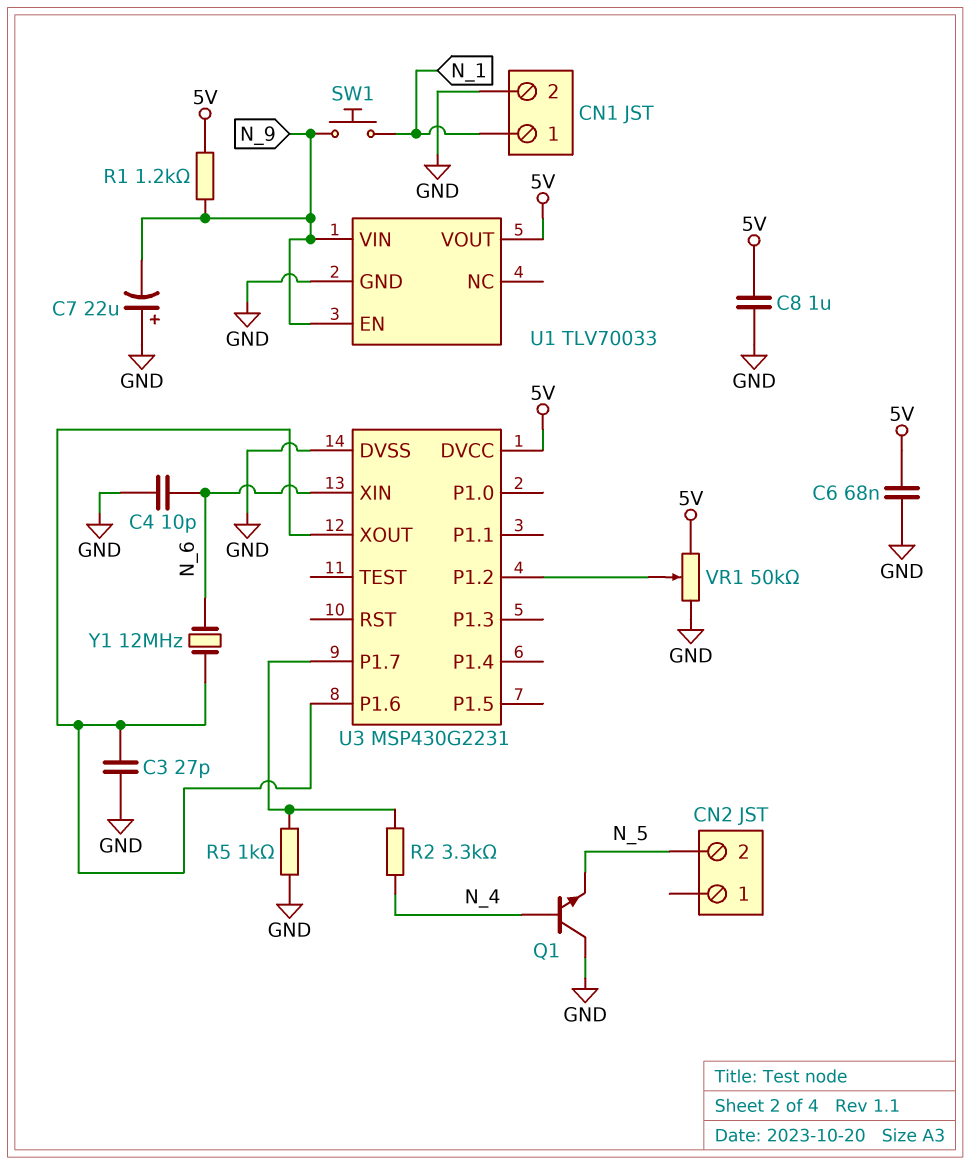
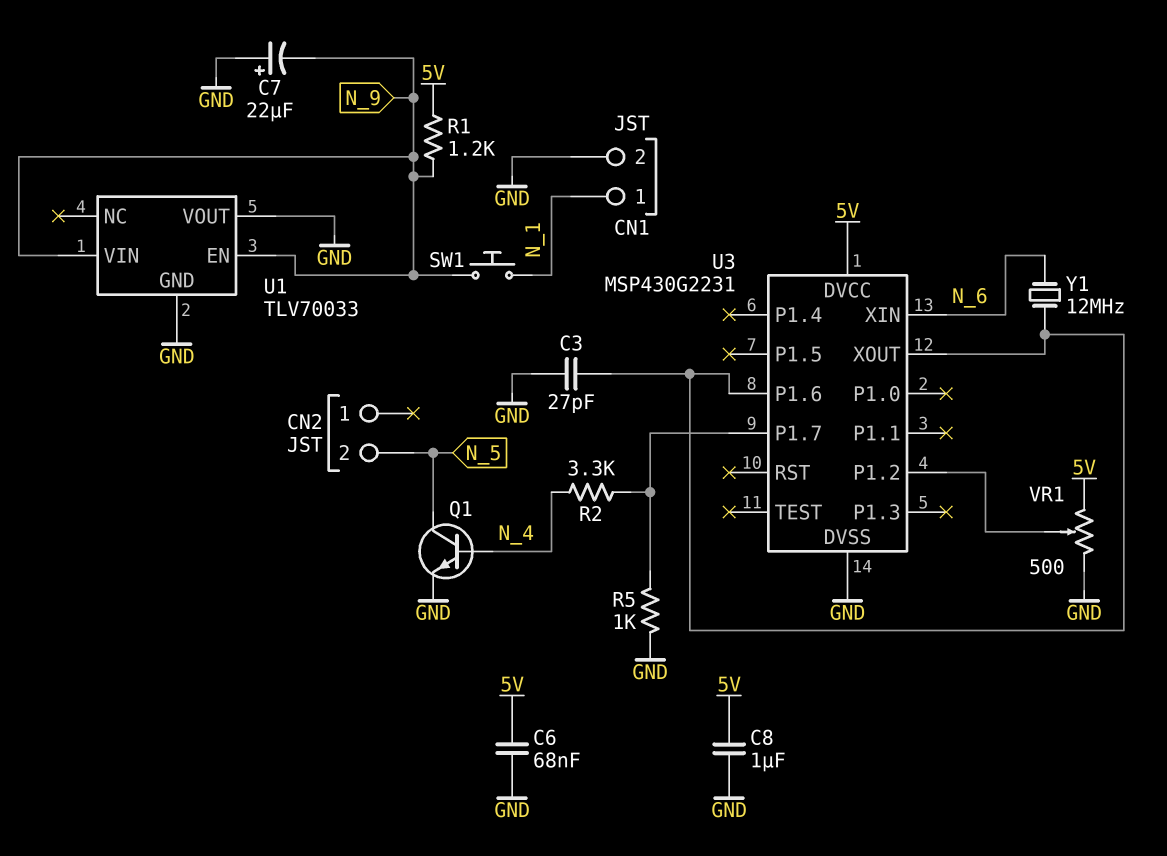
C4: 10pF (GND, N_6) -> none
Q1: NPN (B N_4, C GND, E N_5) -> NPN (B N_4, C N_5, E GND)
U1 pin VOUT: 5V -> GND
VR1: 50k (5V, GND, wiper U3/P1.2) -> 500 (5V, GND, wiper U3/P1.2)

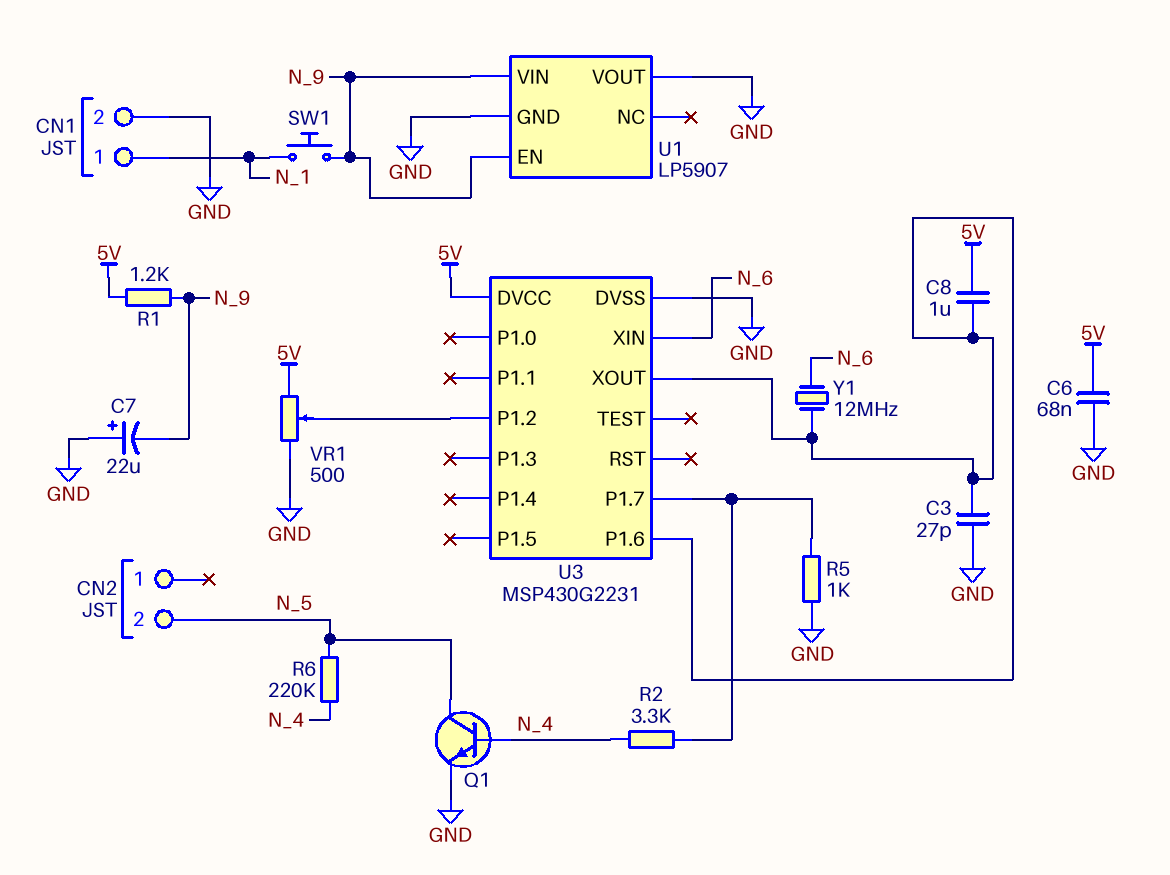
C8: 1uF (5V, GND) -> 1uF (5V, U3/P1.6)
R6: none -> 220k (N_4, N_5)
U1: TLV70033 -> LP5907

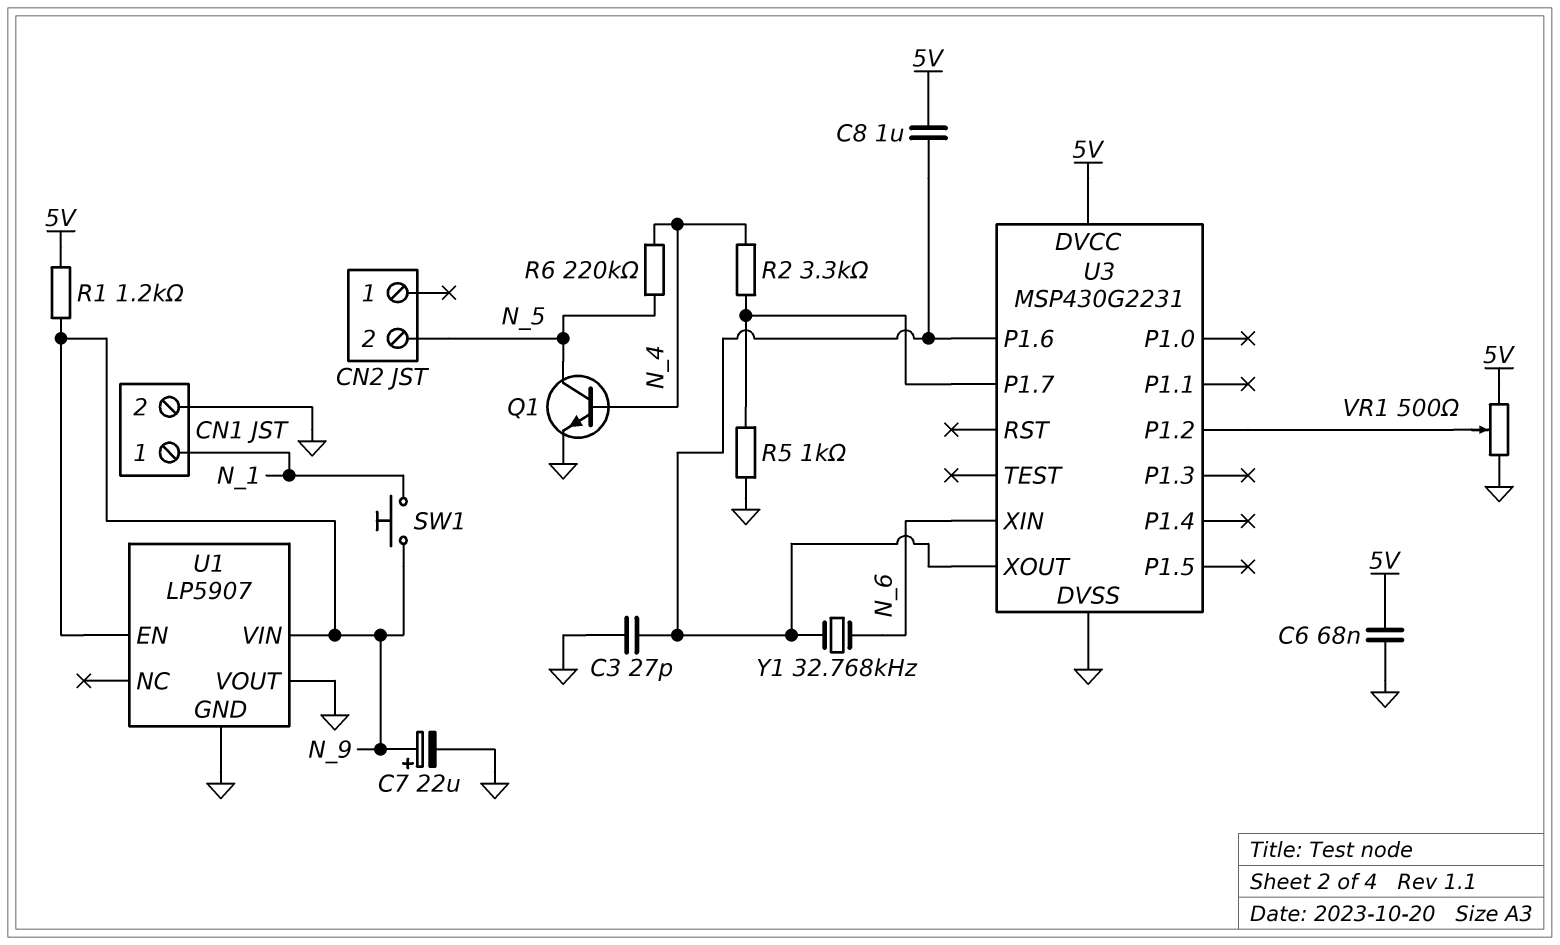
C7: 22uF (plus GND, minus N_9) -> 22uF (plus N_9, minus GND)
Y1: 12MHz (N_6, U3/P1.6) -> 32.768kHz (N_6, U3/P1.6)

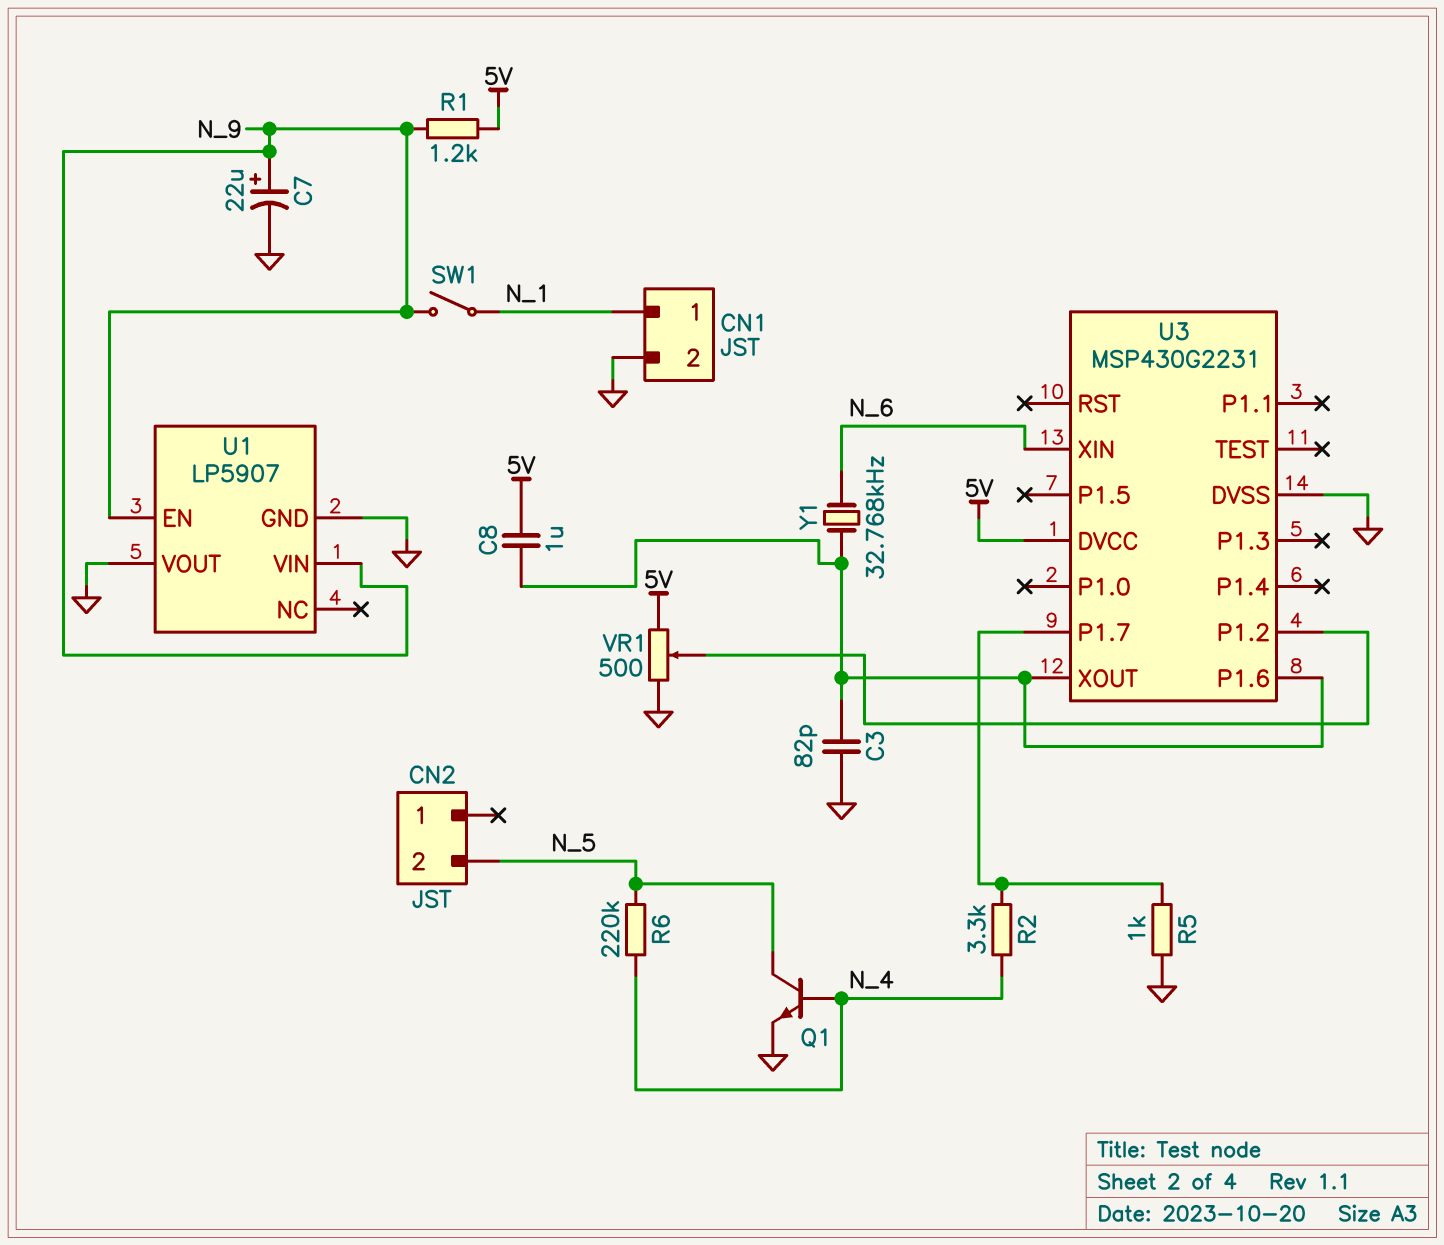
C3: 27pF (GND, U3/P1.6) -> 82pF (GND, U3/P1.6)
C6: 68nF (5V, GND) -> none
SW1: button (N_1, N_9) -> switch (N_1, N_9)

